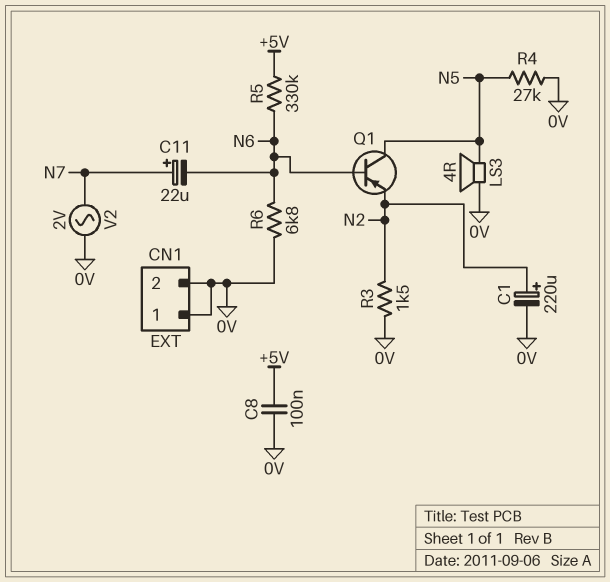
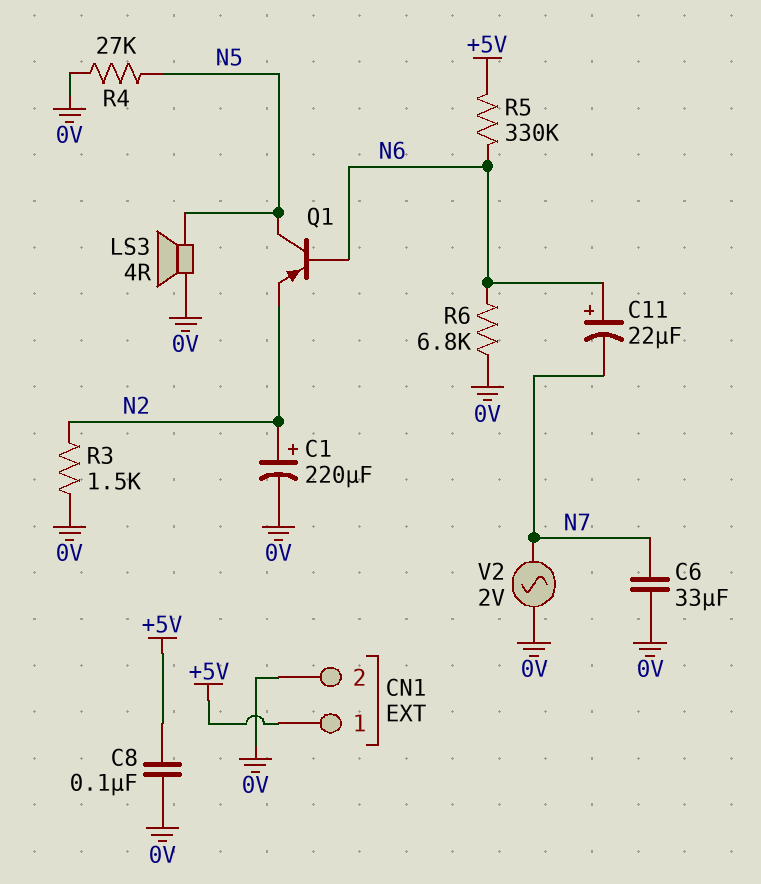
C6: none -> 33uF (0V, N7)
C11: 22uF (plus N7, minus N6) -> 22uF (plus N6, minus N7)
CN1 pin 1: 0V -> +5V

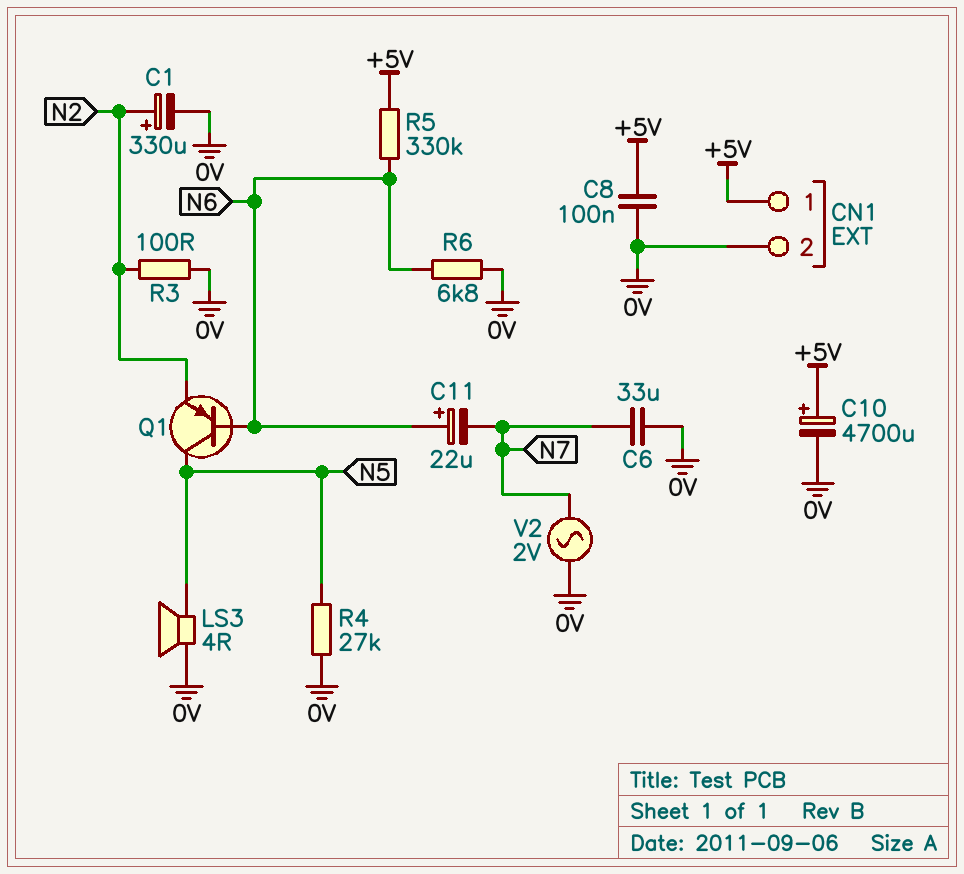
C1: 220uF (plus N2, minus 0V) -> 330uF (plus N2, minus 0V)
C10: none -> 4700uF (plus +5V, minus 0V)
R3: 1.5k (0V, N2) -> 100 (0V, N2)

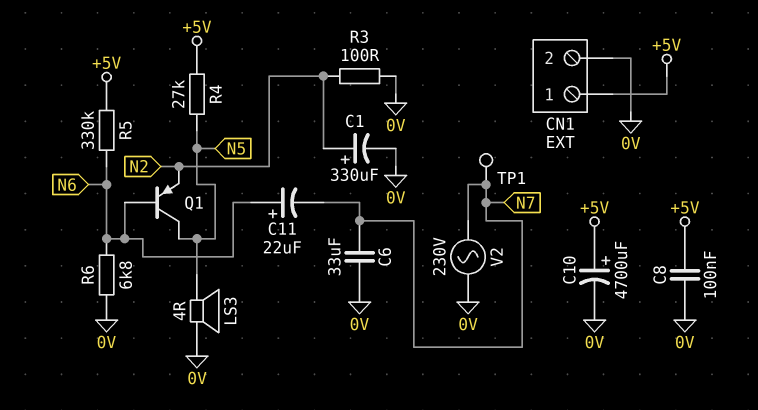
R4: 27k (0V, N5) -> 27k (+5V, N5)
TP1: none -> test point (N7)
V2: AC 2V (0V, N7) -> AC 230V (0V, N7)

